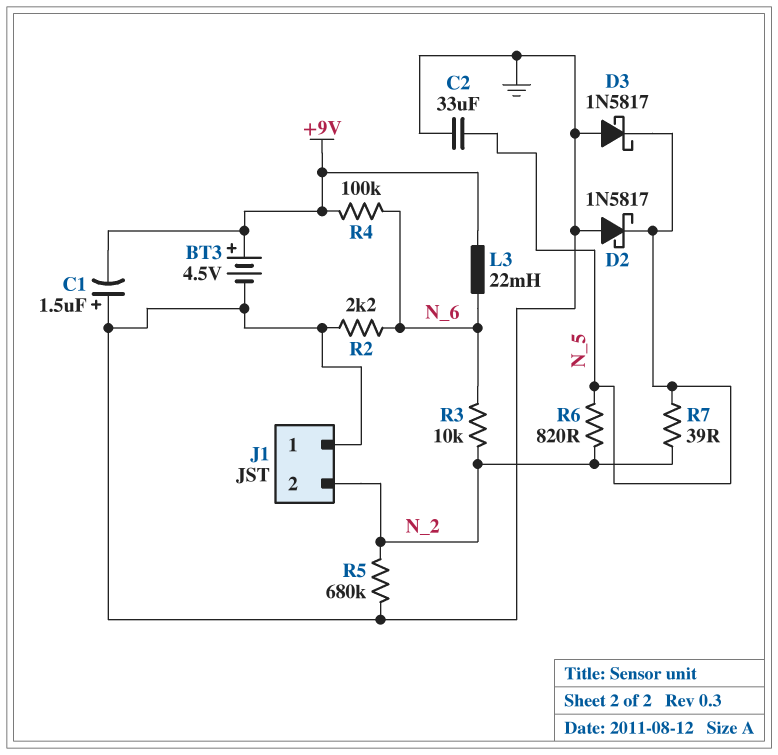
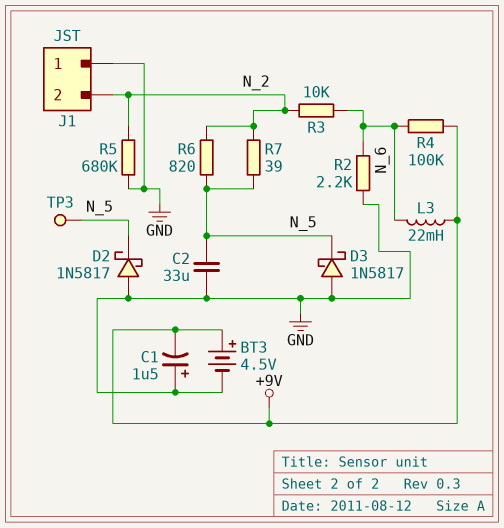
TP3: none -> test point (N_5)

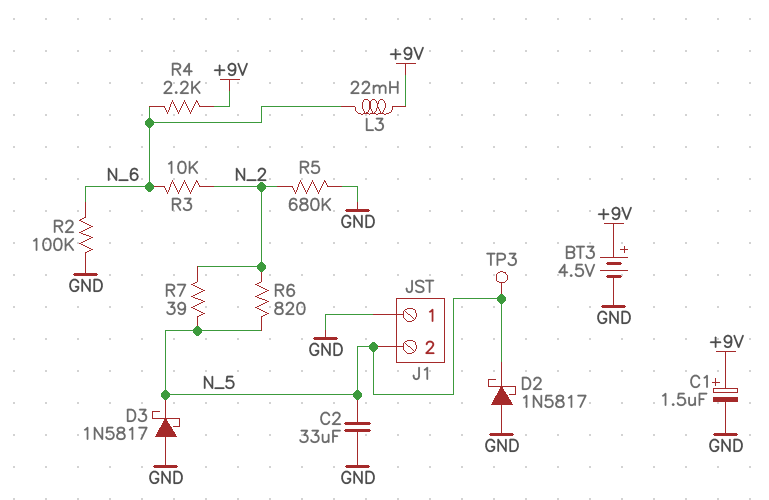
C1: 1.5uF (plus GND, minus +9V) -> 1.5uF (plus +9V, minus GND)
J1 pin 2: N_2 -> N_5
R2: 2.2k (GND, N_6) -> 100k (GND, N_6)
R4: 100k (+9V, N_6) -> 2.2k (+9V, N_6)

